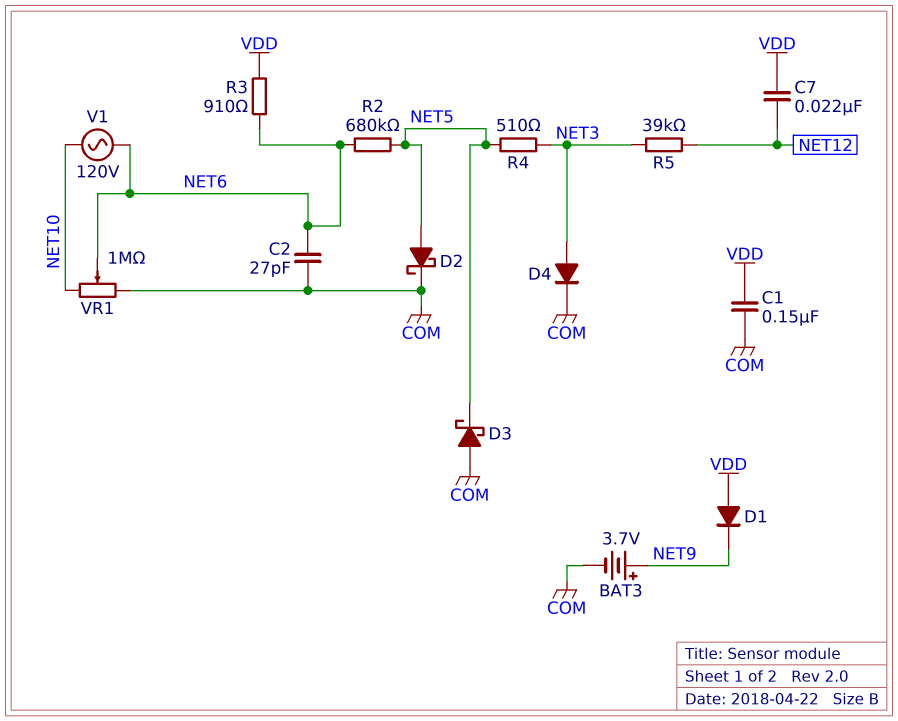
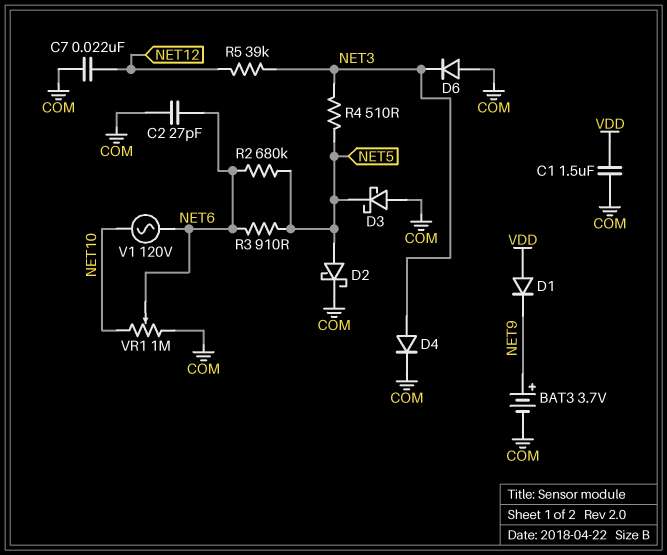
C1: 150nF (COM, VDD) -> 1.5uF (COM, VDD)
C7: 22nF (NET12, VDD) -> 22nF (COM, NET12)
D6: none -> diode (A COM, K NET3)
R3: 910 (NET6, VDD) -> 910 (NET5, NET6)

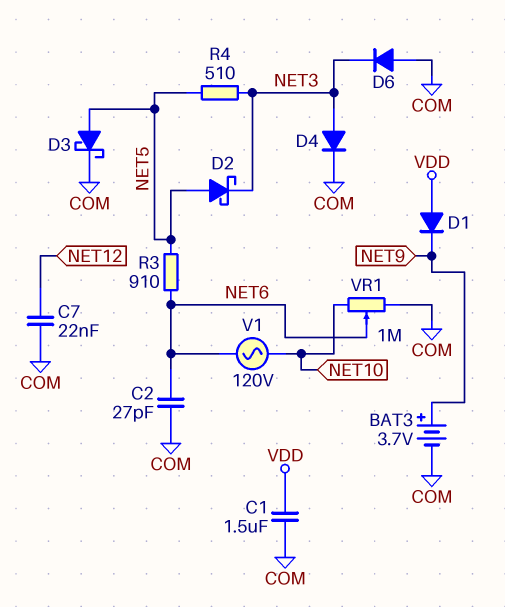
D2: schottky (A NET5, K COM) -> schottky (A NET5, K NET3)
D3: schottky (A COM, K NET5) -> schottky (A NET5, K COM)
R2: 680k (NET5, NET6) -> none
R5: 39k (NET3, NET12) -> none

